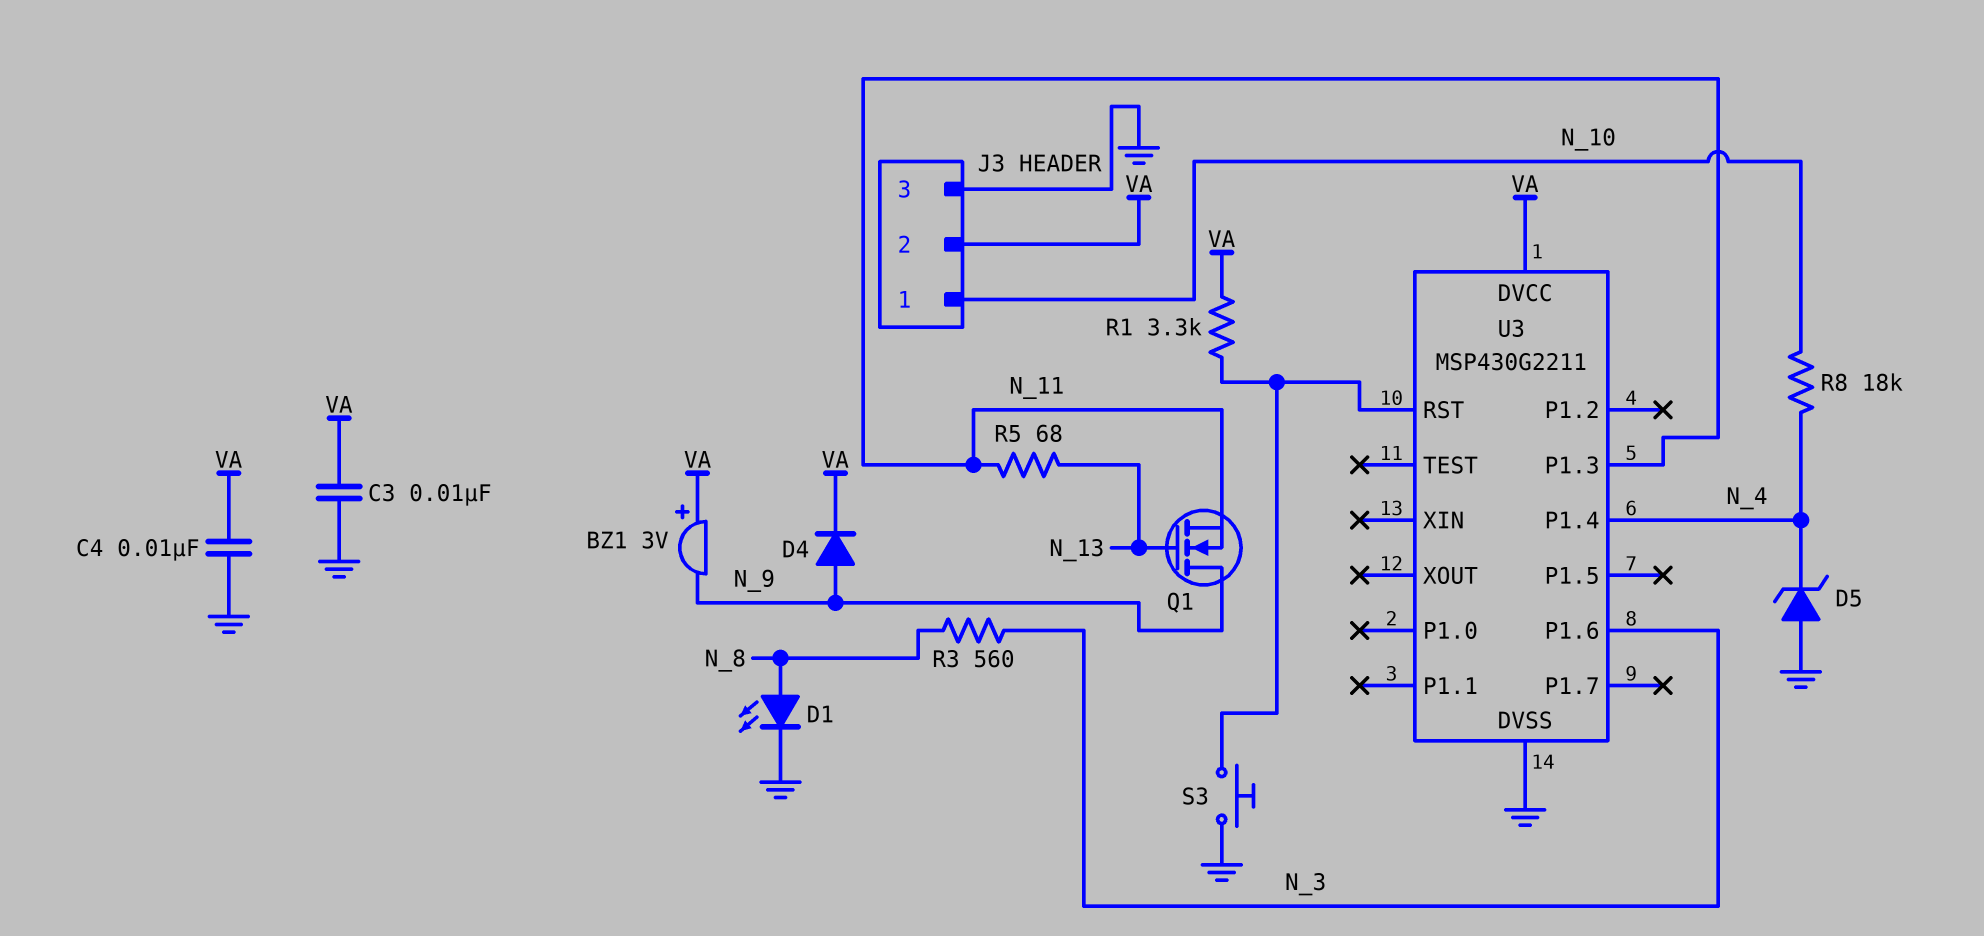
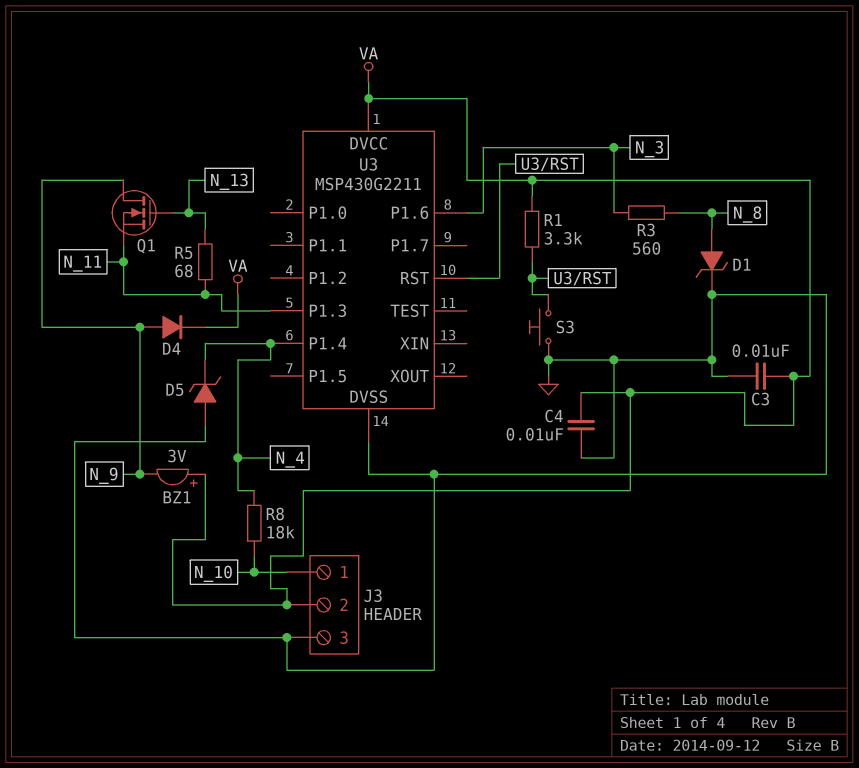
D1: LED (A N_8, K GND) -> zener (A N_8, K GND)

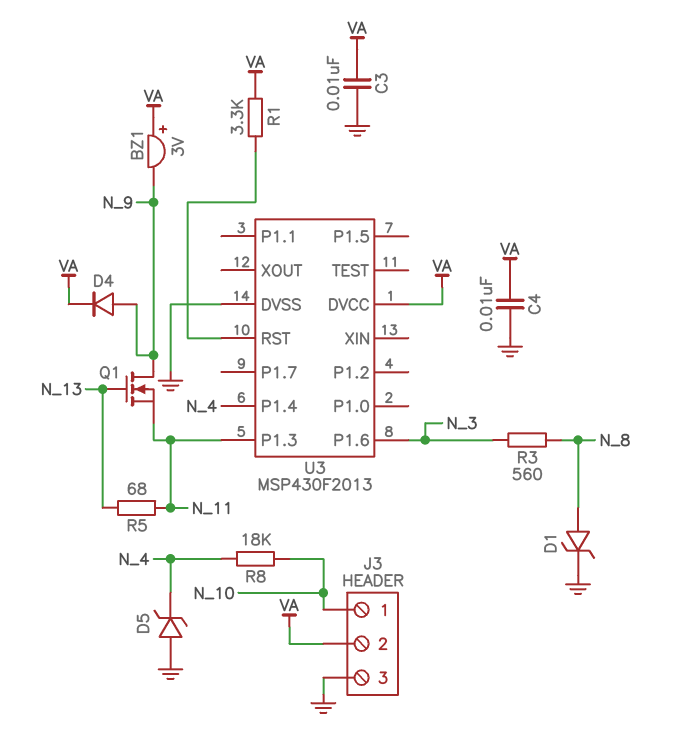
S3: button (GND, U3/RST) -> none
U3: MSP430G2211 -> MSP430F2013

